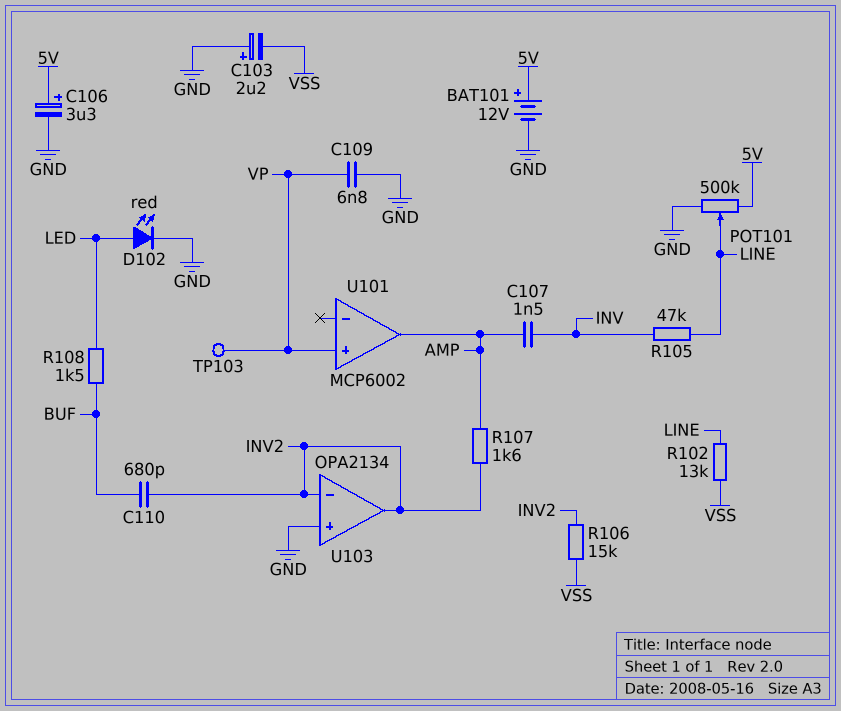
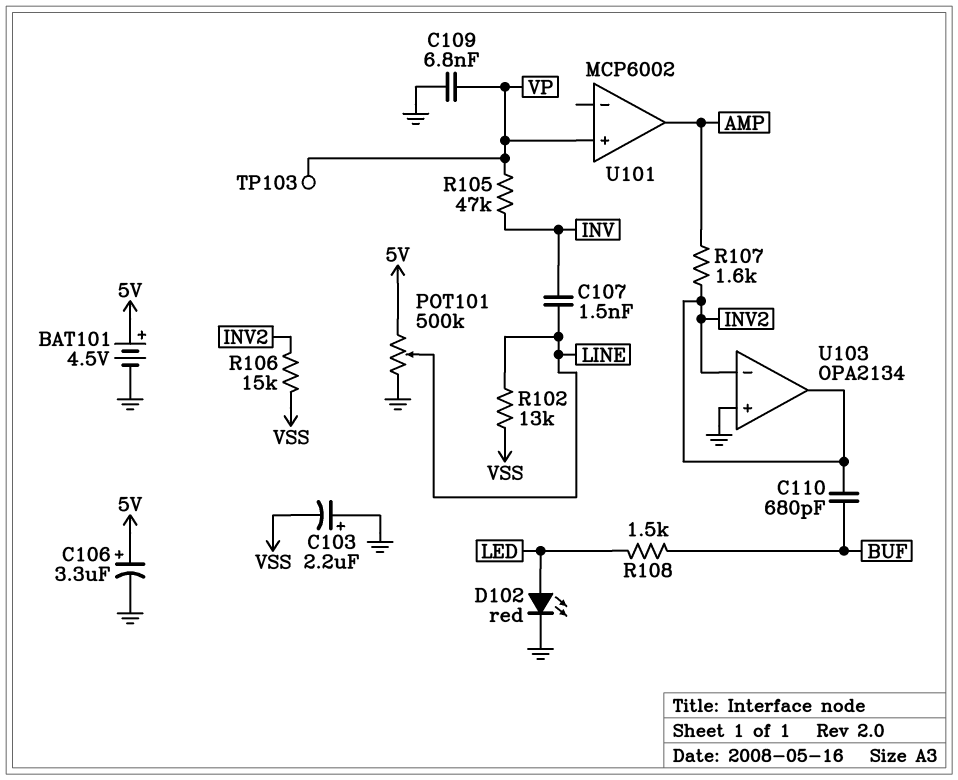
BAT101: 12V (plus 5V, minus GND) -> 4.5V (plus 5V, minus GND)
C107: 1.5nF (AMP, INV) -> 1.5nF (INV, LINE)
R105: 47k (INV, LINE) -> 47k (INV, VP)

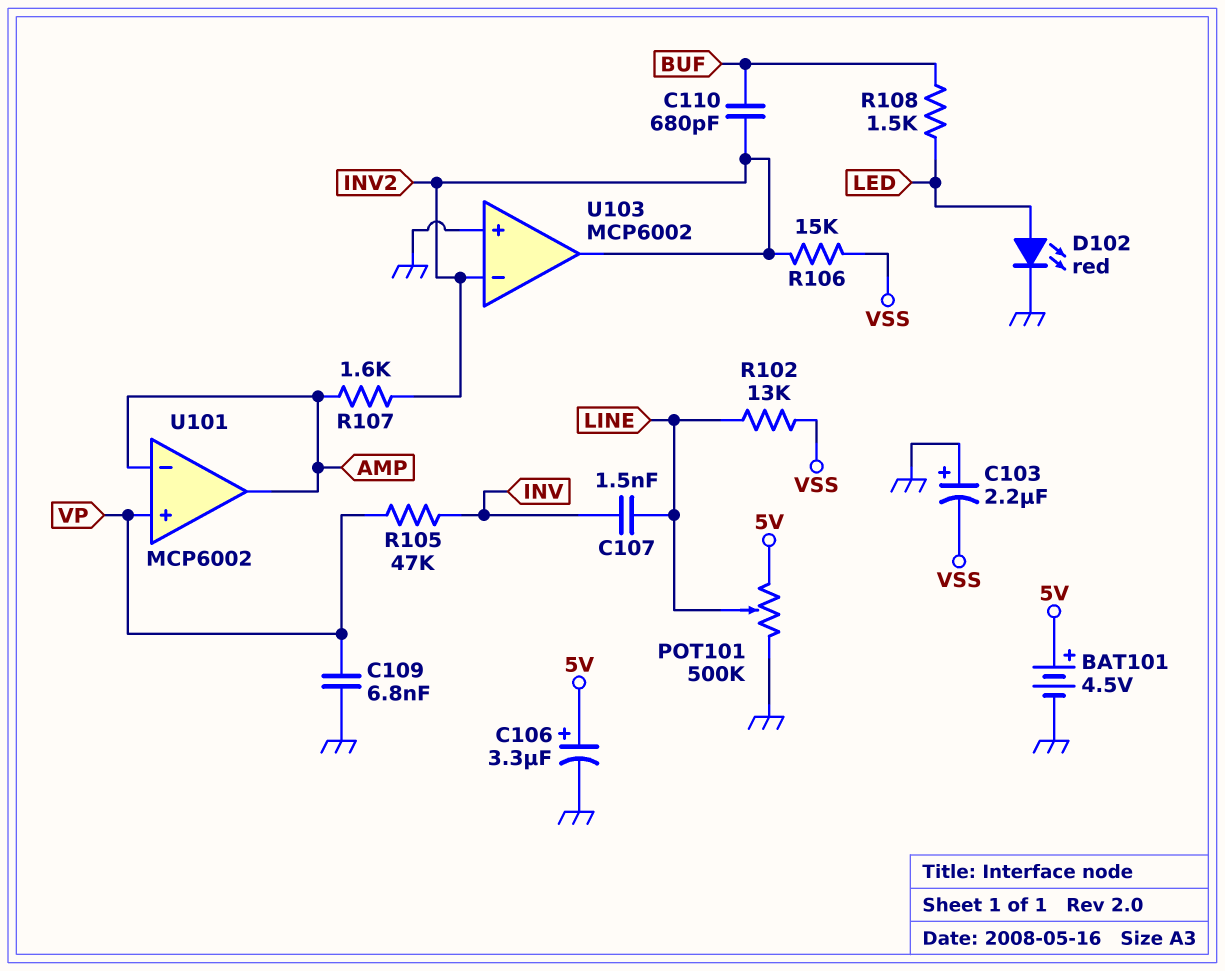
TP103: test point (VP) -> none
U101 pin in-: none -> AMP
U103: OPA2134 -> MCP6002

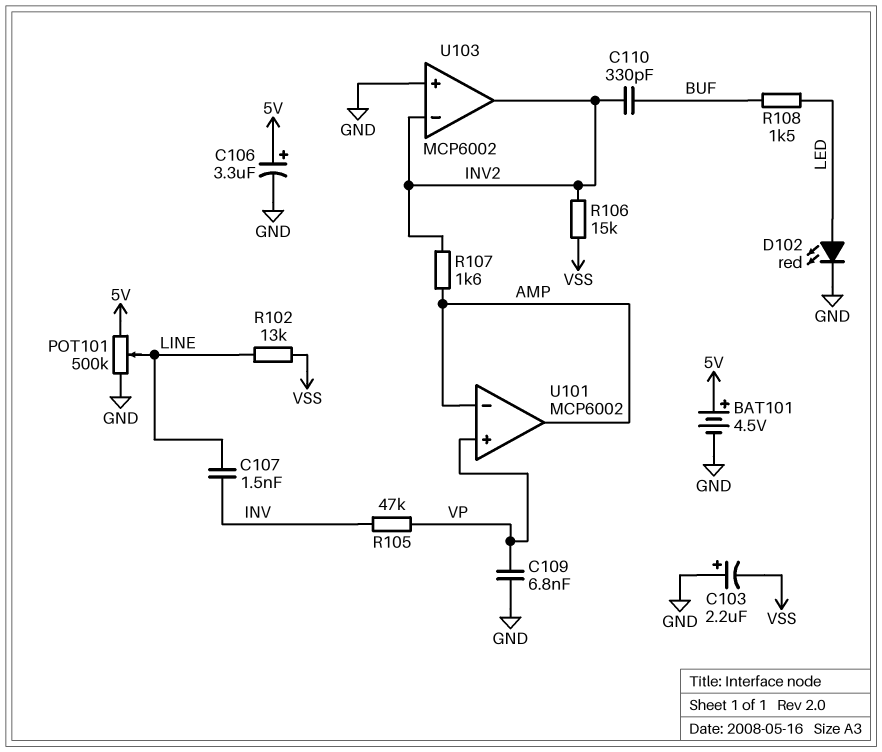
C110: 680pF (BUF, INV2) -> 330pF (BUF, INV2)

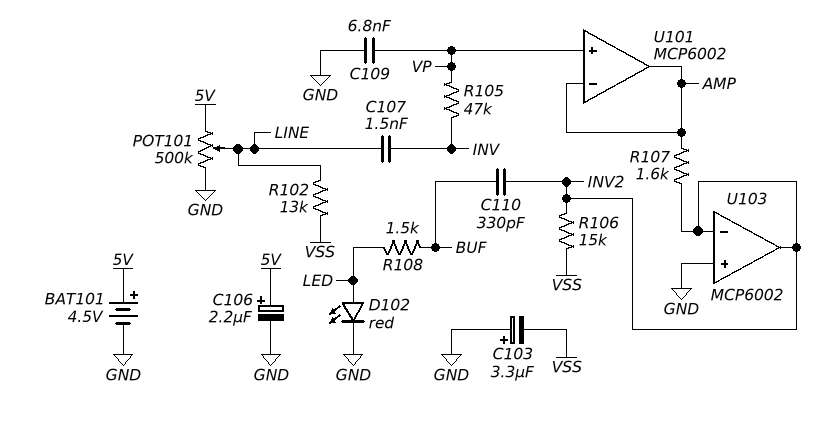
C103: 2.2uF (plus GND, minus VSS) -> 3.3uF (plus GND, minus VSS)
C106: 3.3uF (plus 5V, minus GND) -> 2.2uF (plus 5V, minus GND)

